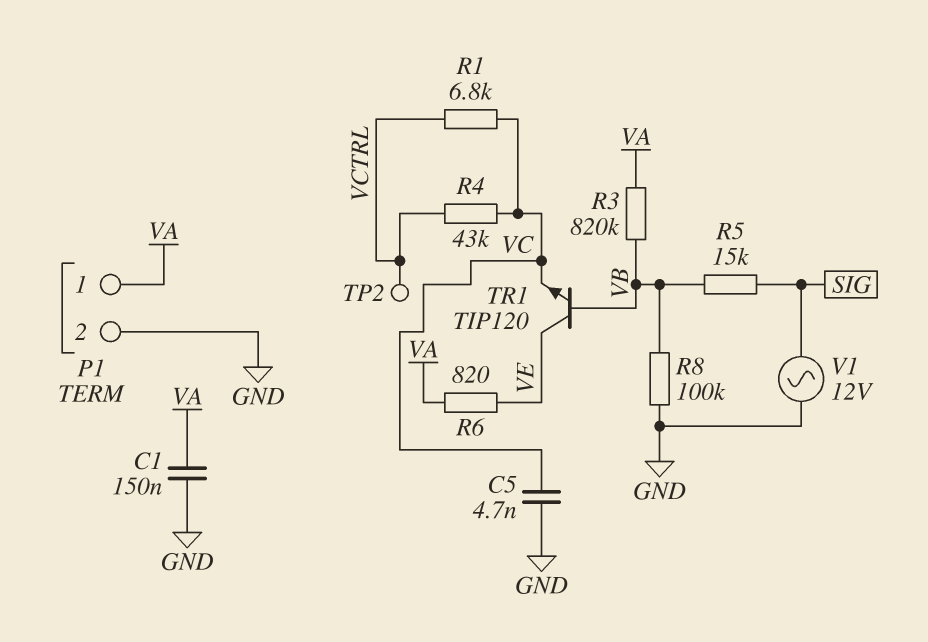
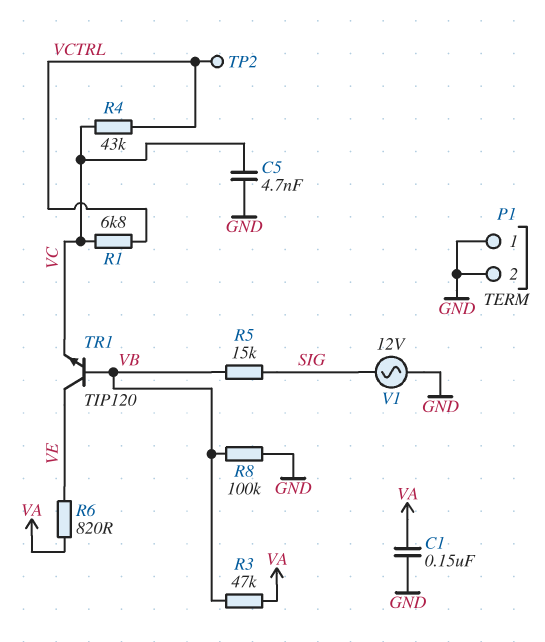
P1 pin 1: VA -> GND
R3: 820k (VA, VB) -> 47k (VA, VB)

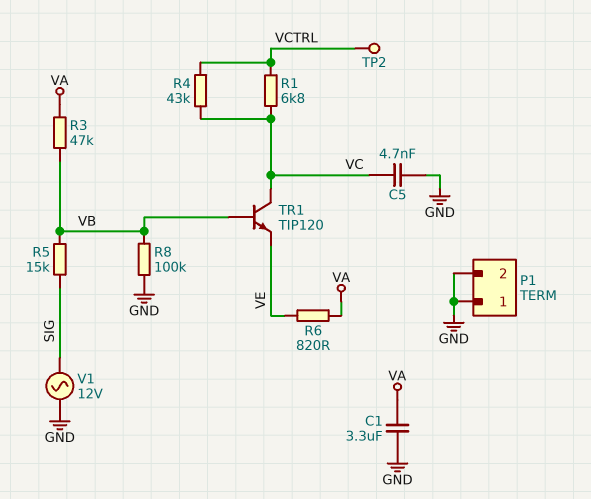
C1: 150nF (GND, VA) -> 3.3uF (GND, VA)
TR1: NPN TIP120 (B VB, C VE, E VC) -> NPN TIP120 (B VB, C VC, E VE)

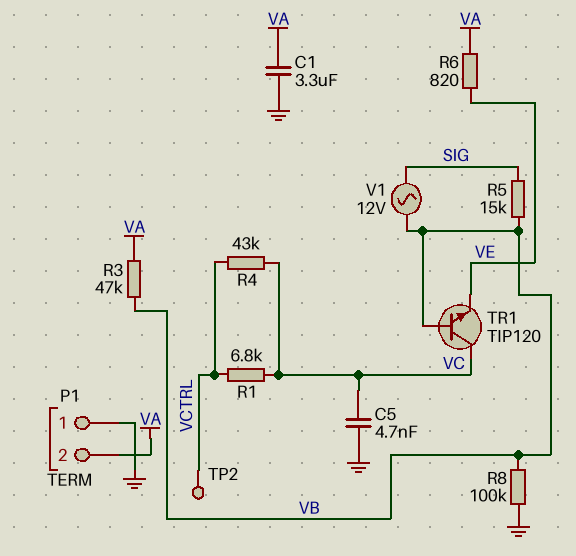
P1 pin 2: GND -> VA
V1: AC 12V (GND, SIG) -> AC 12V (SIG, VB)

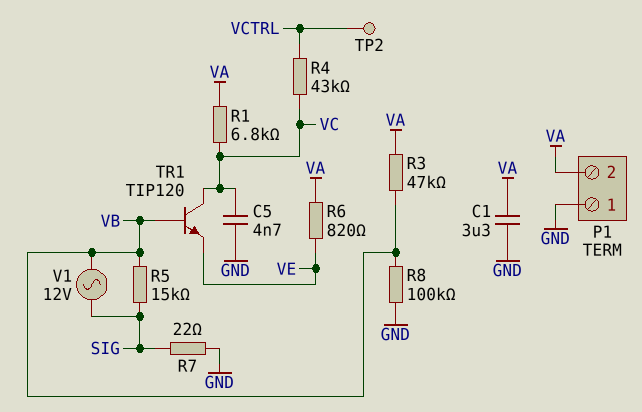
R1: 6.8k (VC, VCTRL) -> 6.8k (VA, VC)
R7: none -> 22 (GND, SIG)

